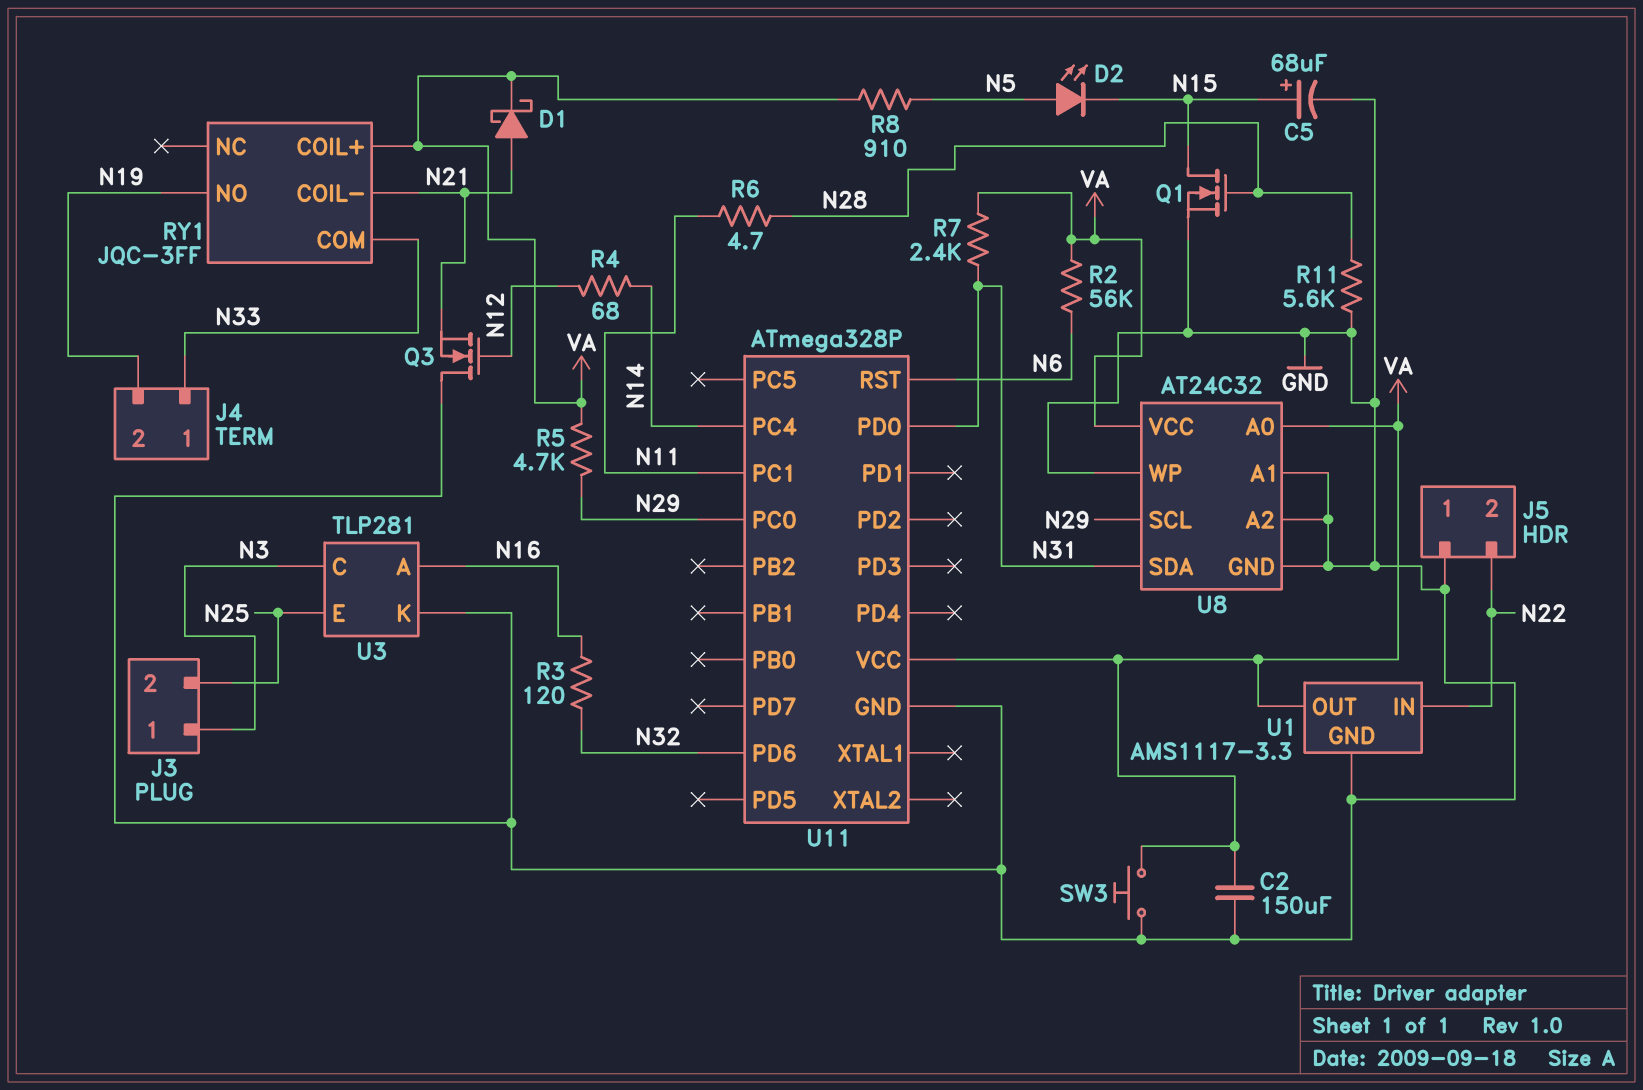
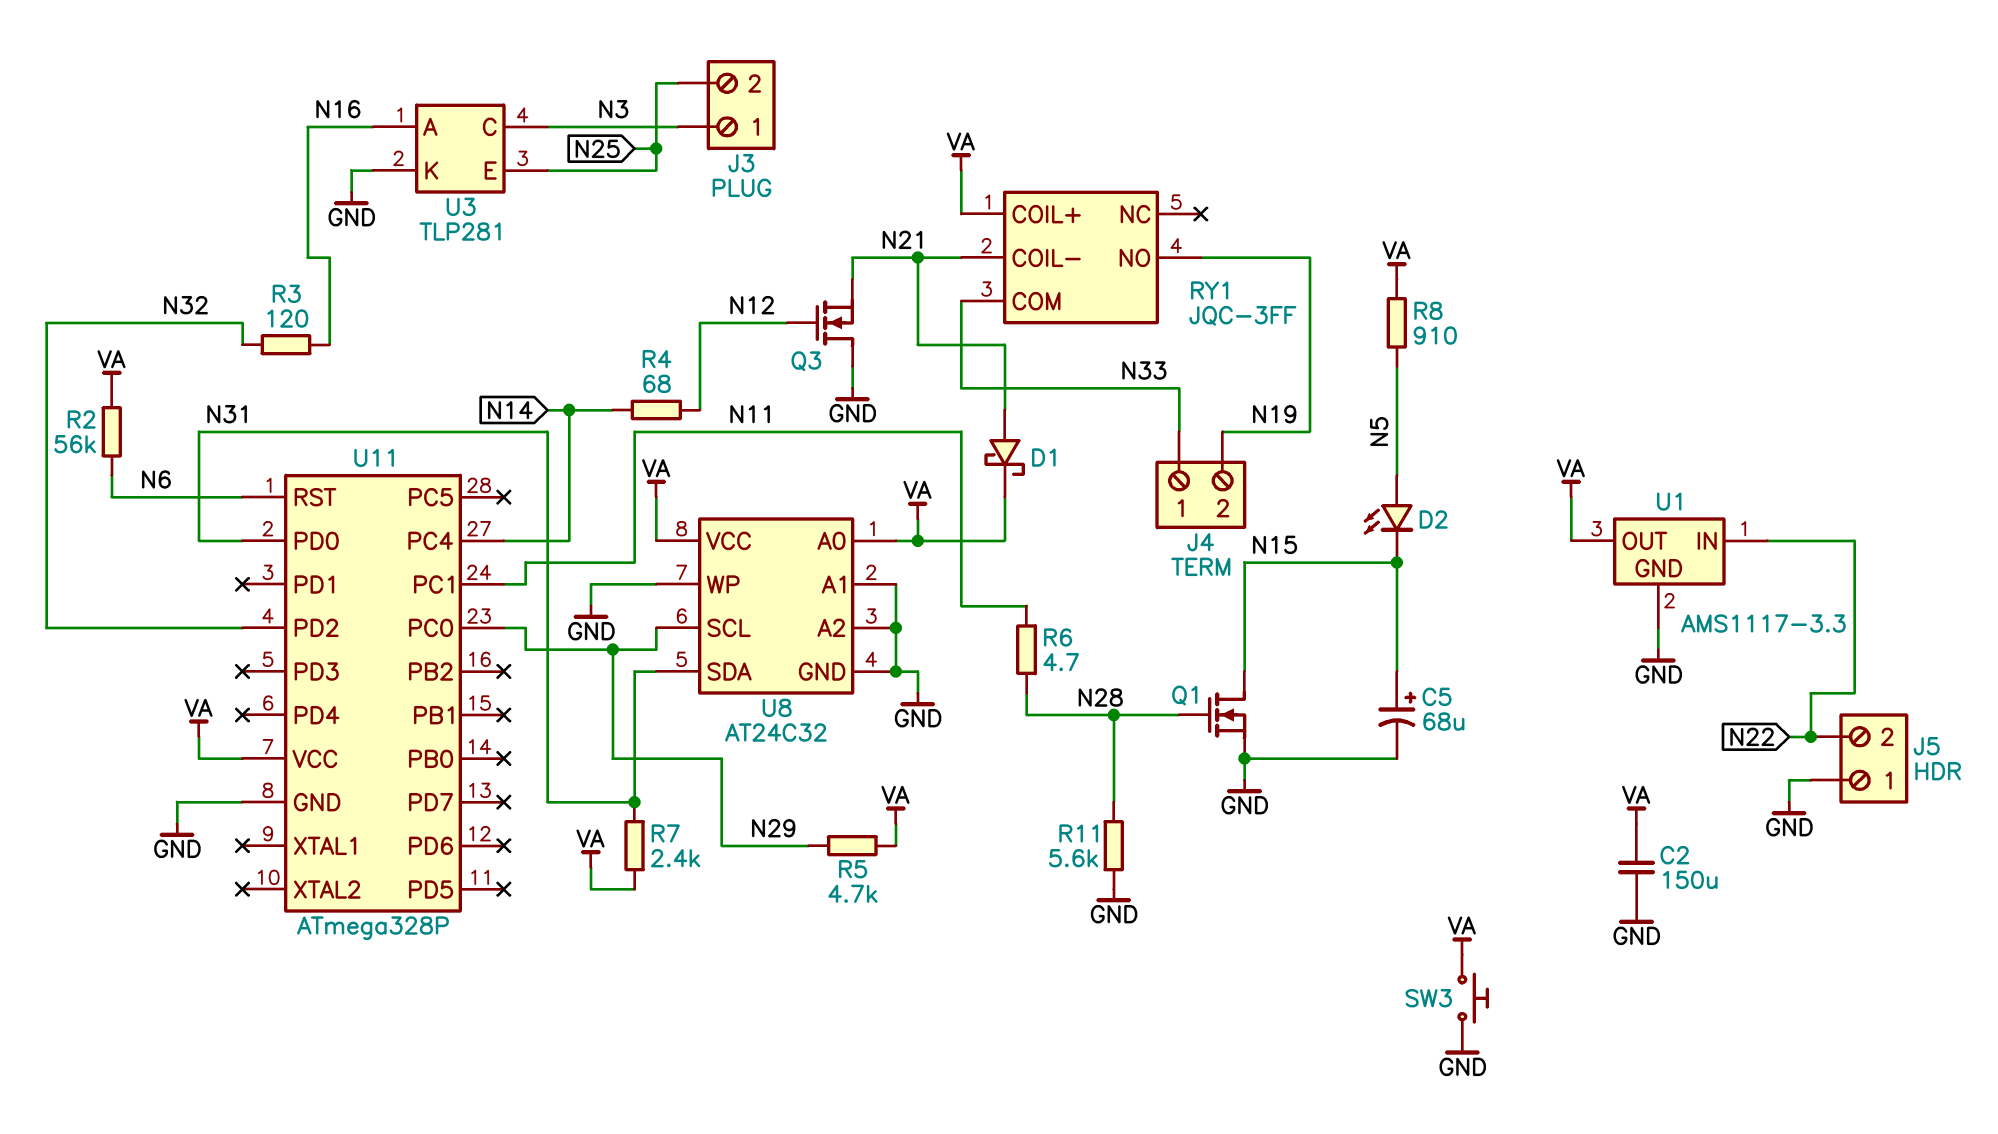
U11 pin PD2: none -> N32
U11 pin PD6: N32 -> none

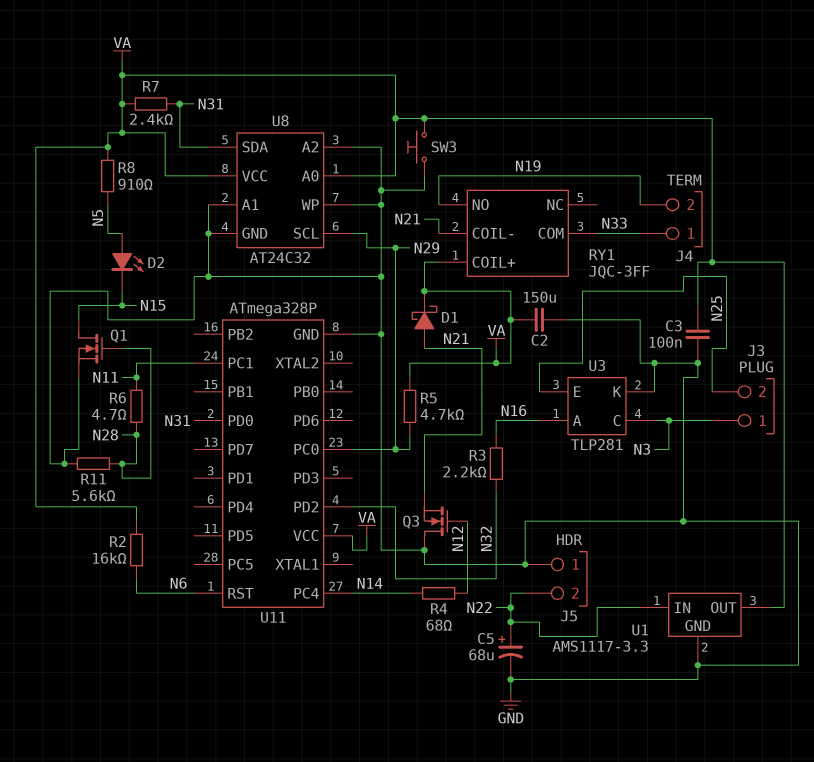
C3: none -> 100nF (GND, VA)
C5: 68uF (plus N15, minus GND) -> 68uF (plus N22, minus GND)
R2: 56k (N6, VA) -> 16k (N6, VA)
R3: 120 (N16, N32) -> 2.2k (N16, N32)

